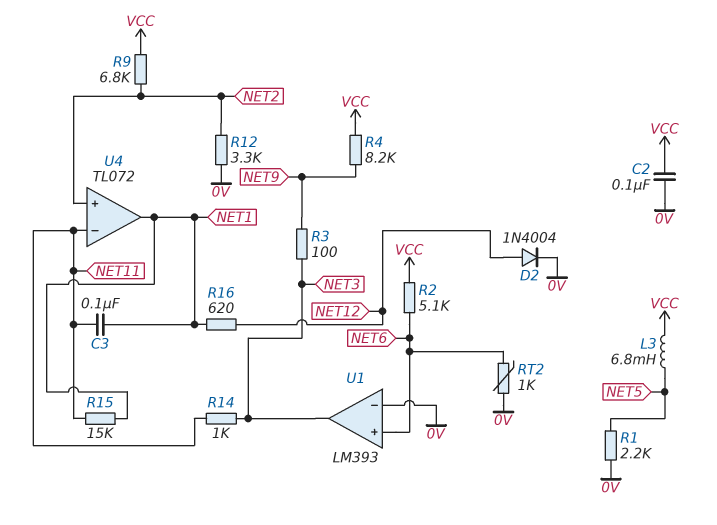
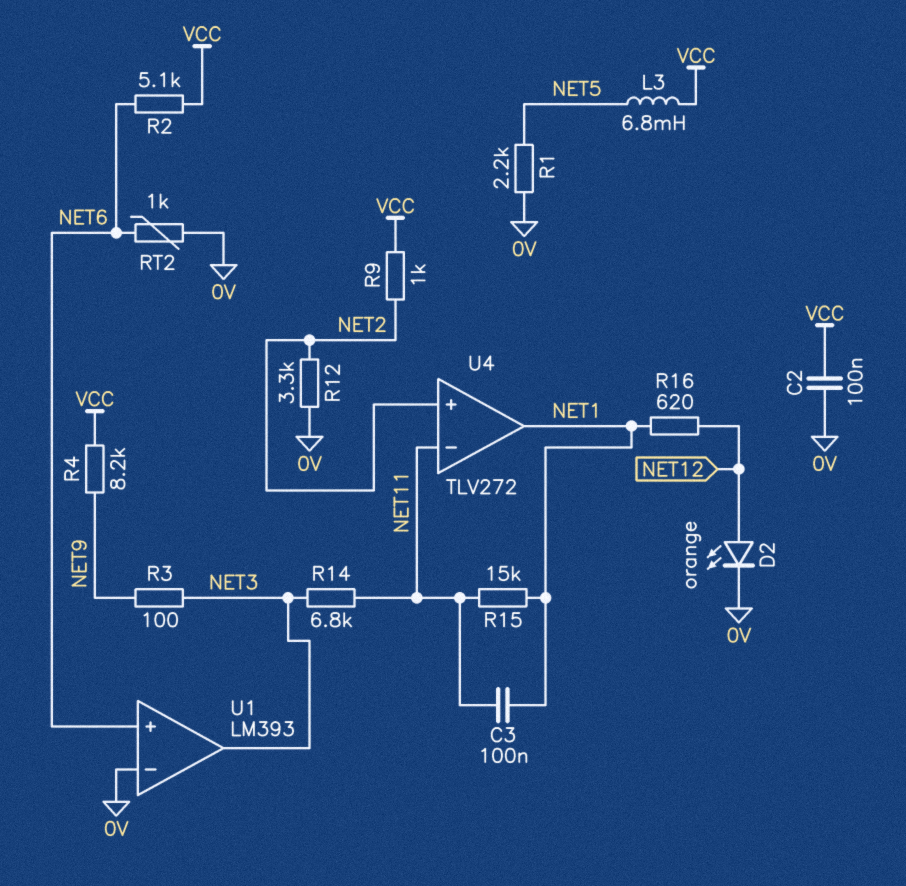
D2: diode 1N4004 (A NET12, K 0V) -> LED orange (A NET12, K 0V)
R9: 6.8k (NET2, VCC) -> 1k (NET2, VCC)
R14: 1k (NET3, NET11) -> 6.8k (NET3, NET11)
U4: TL072 -> TLV272

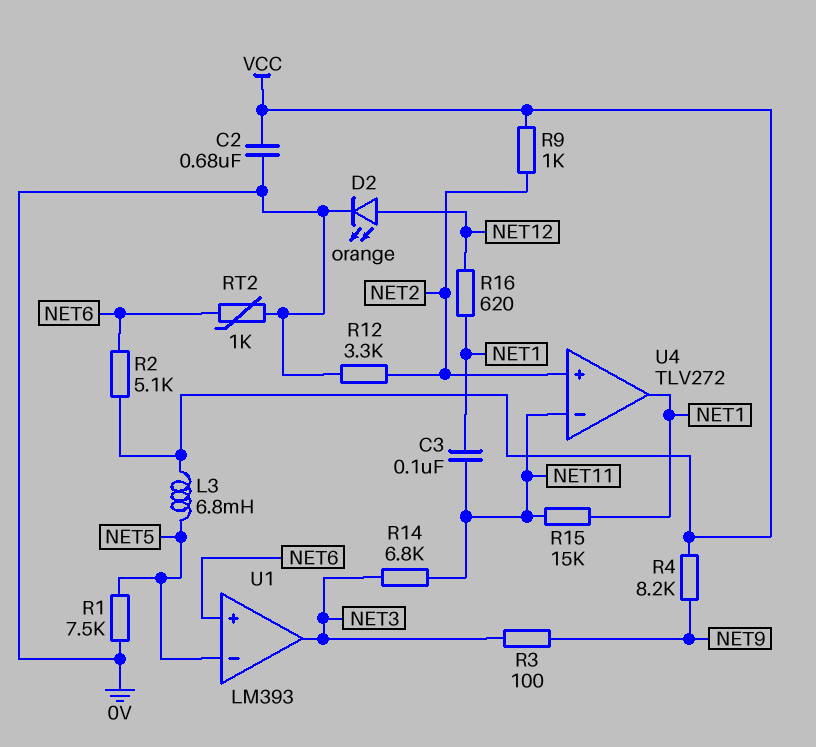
C2: 100nF (0V, VCC) -> 680nF (0V, VCC)
R1: 2.2k (0V, NET5) -> 7.5k (0V, NET5)
U1 pin in-: 0V -> NET5

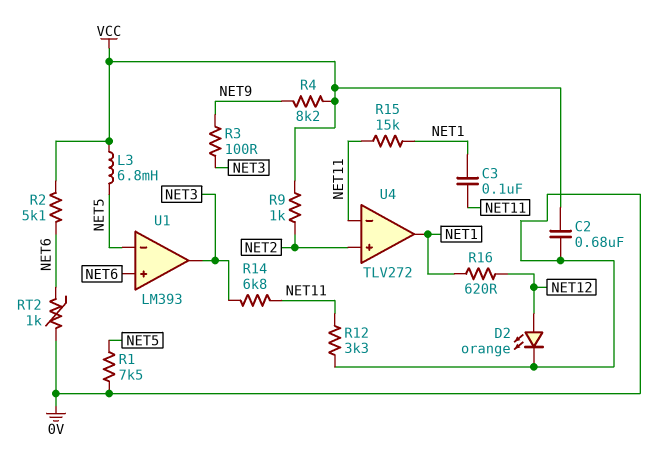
R12: 3.3k (0V, NET2) -> 3.3k (0V, NET11)

